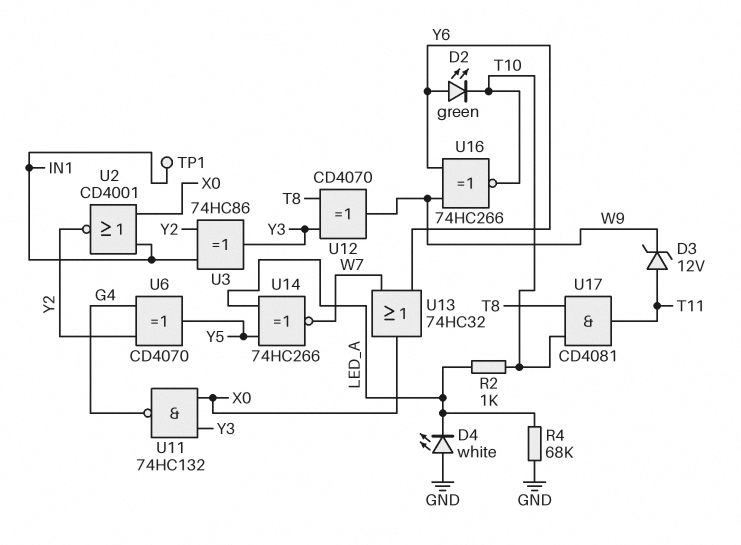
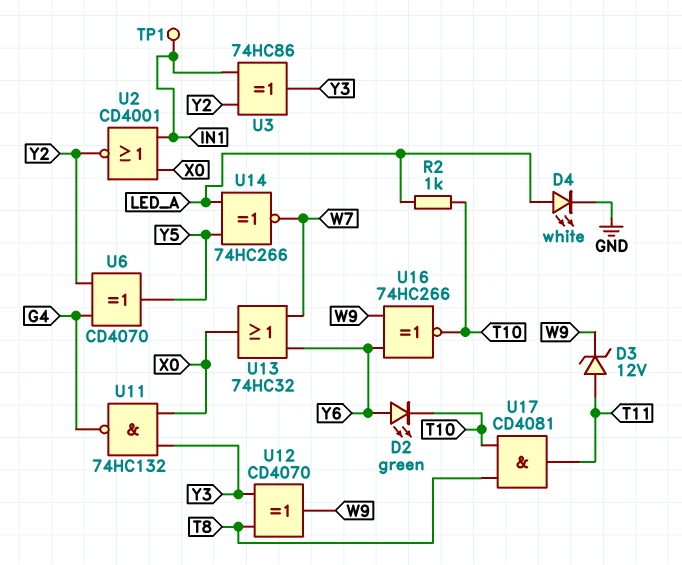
D4: LED white (A GND, K LED_A) -> LED white (A LED_A, K GND)
R4: 68k (GND, LED_A) -> none

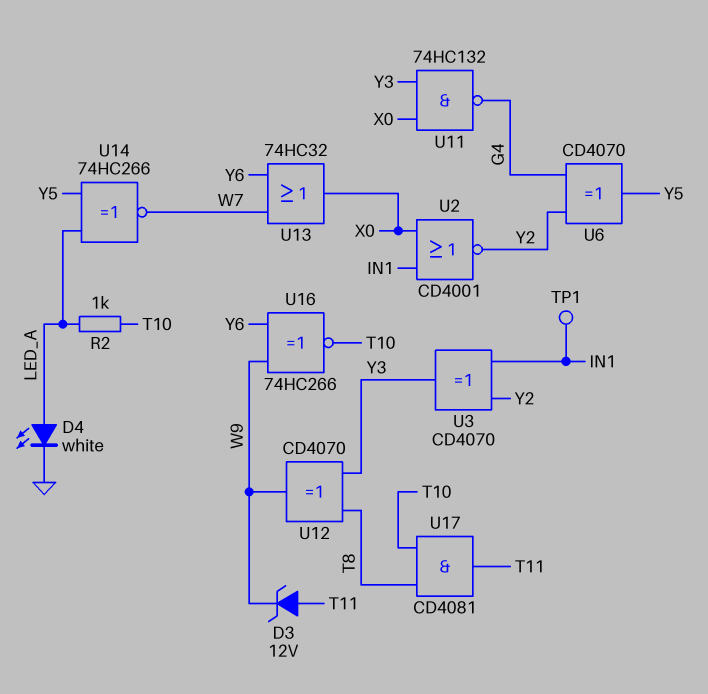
D2: LED green (A Y6, K T10) -> none
U3: XOR 74HC86 (in IN1, in Y2, out Y3) -> XOR CD4070 (in IN1, in Y2, out Y3)

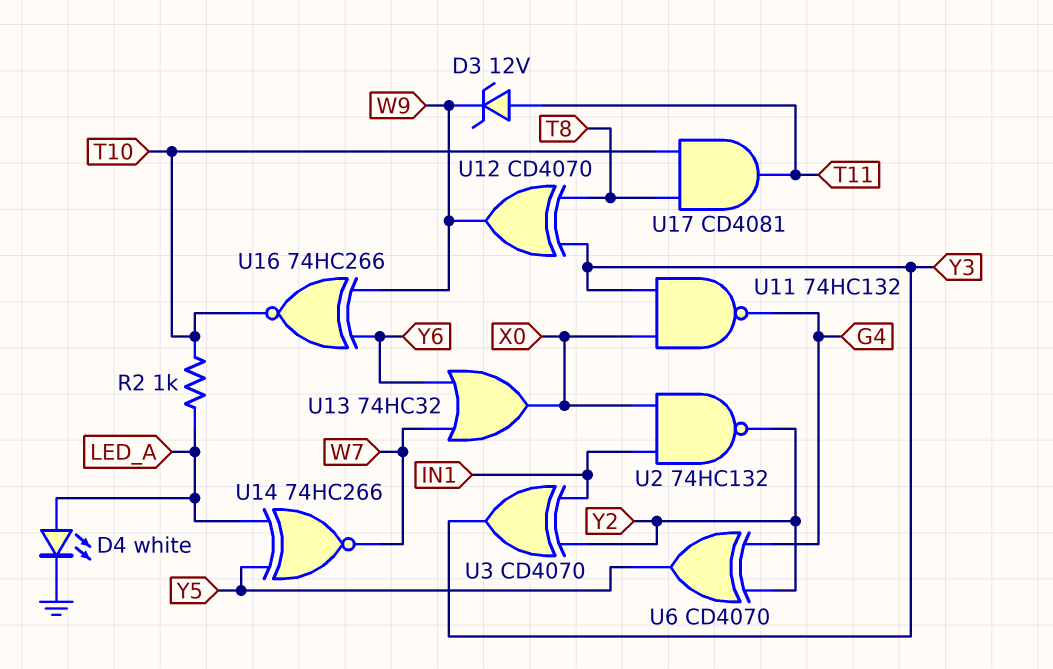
TP1: test point (IN1) -> none
U2: NOR CD4001 (in IN1, in X0, out Y2) -> NAND 74HC132 (in IN1, in X0, out Y2)

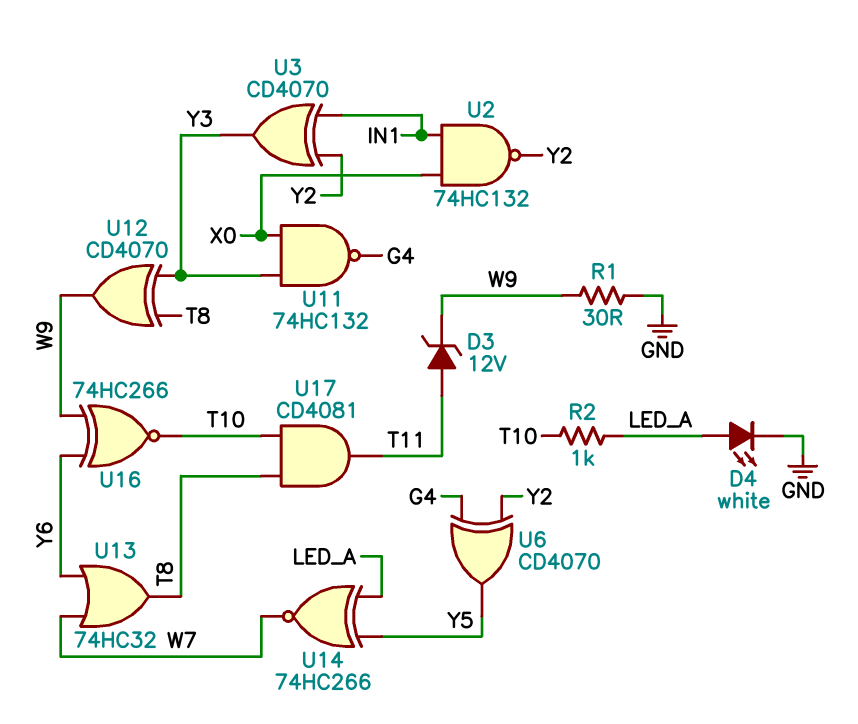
R1: none -> 30 (GND, W9)
U13: OR 74HC32 (in W7, in Y6, out X0) -> OR 74HC32 (in W7, in Y6, out T8)

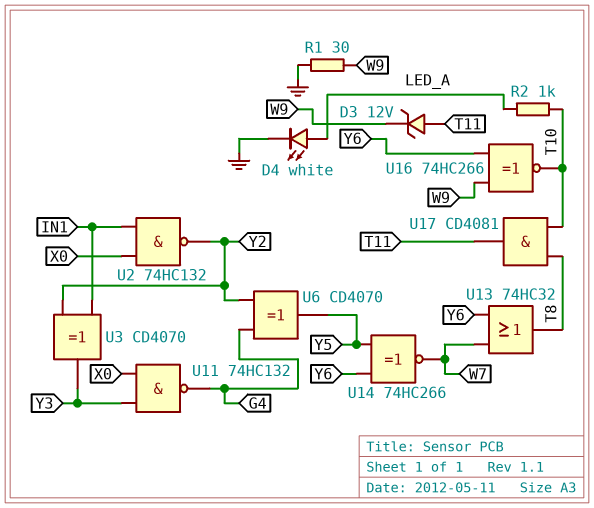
U12: XOR CD4070 (in T8, in Y3, out W9) -> none
U14: XNOR 74HC266 (in LED_A, in Y5, out W7) -> XNOR 74HC266 (in Y5, in Y6, out W7)

